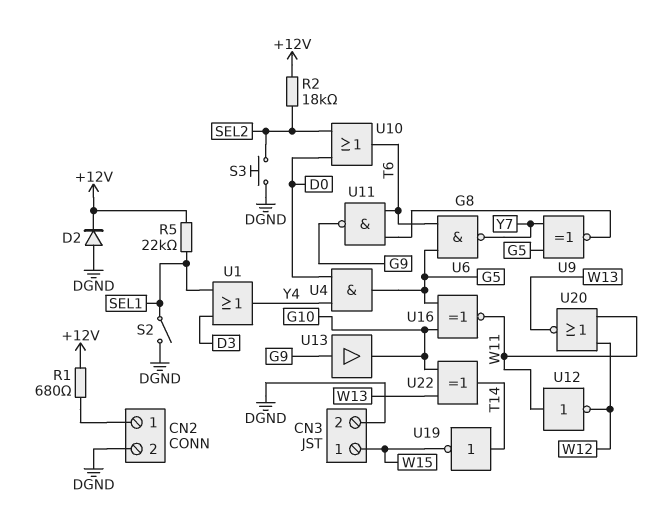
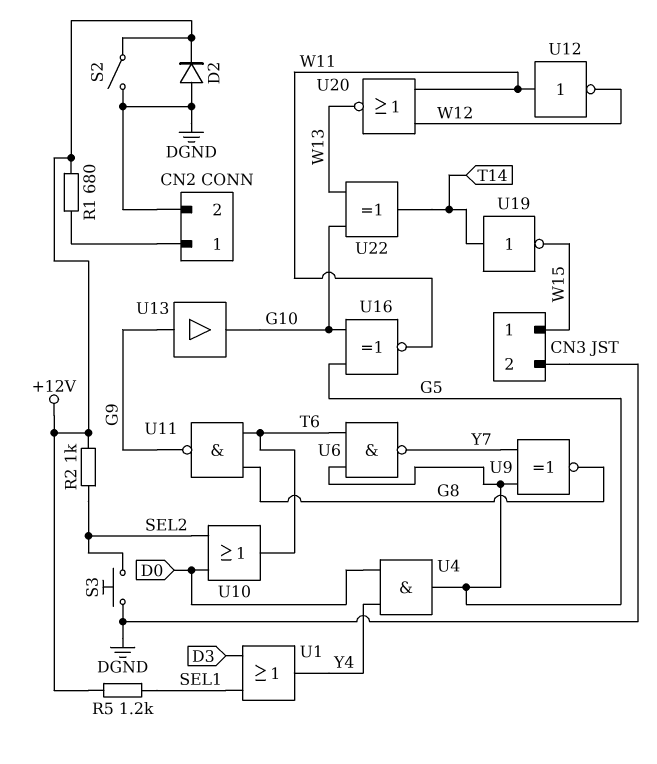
R2: 18k (+12V, SEL2) -> 1k (+12V, SEL2)
R5: 22k (+12V, SEL1) -> 1.2k (+12V, SEL1)
S2: switch (DGND, SEL1) -> switch (+12V, DGND)

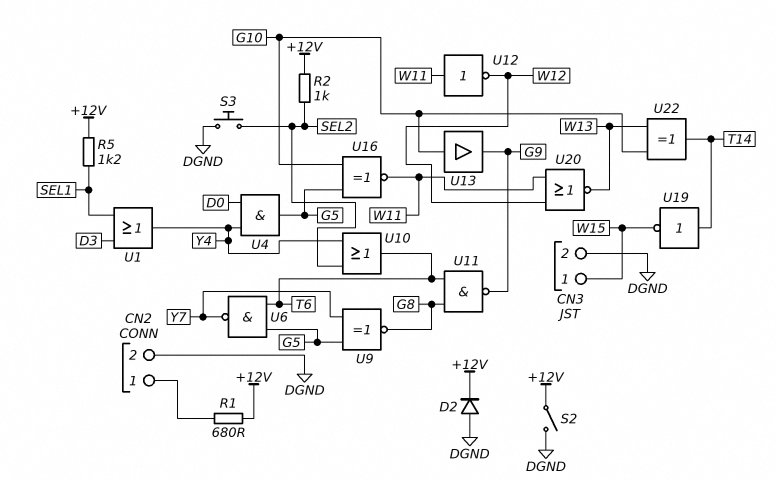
U10: OR (in D0, in SEL2, out T6) -> OR (in SEL2, in Y4, out T6)
U13: buffer (in G9, out G10) -> buffer (in G10, out G9)

